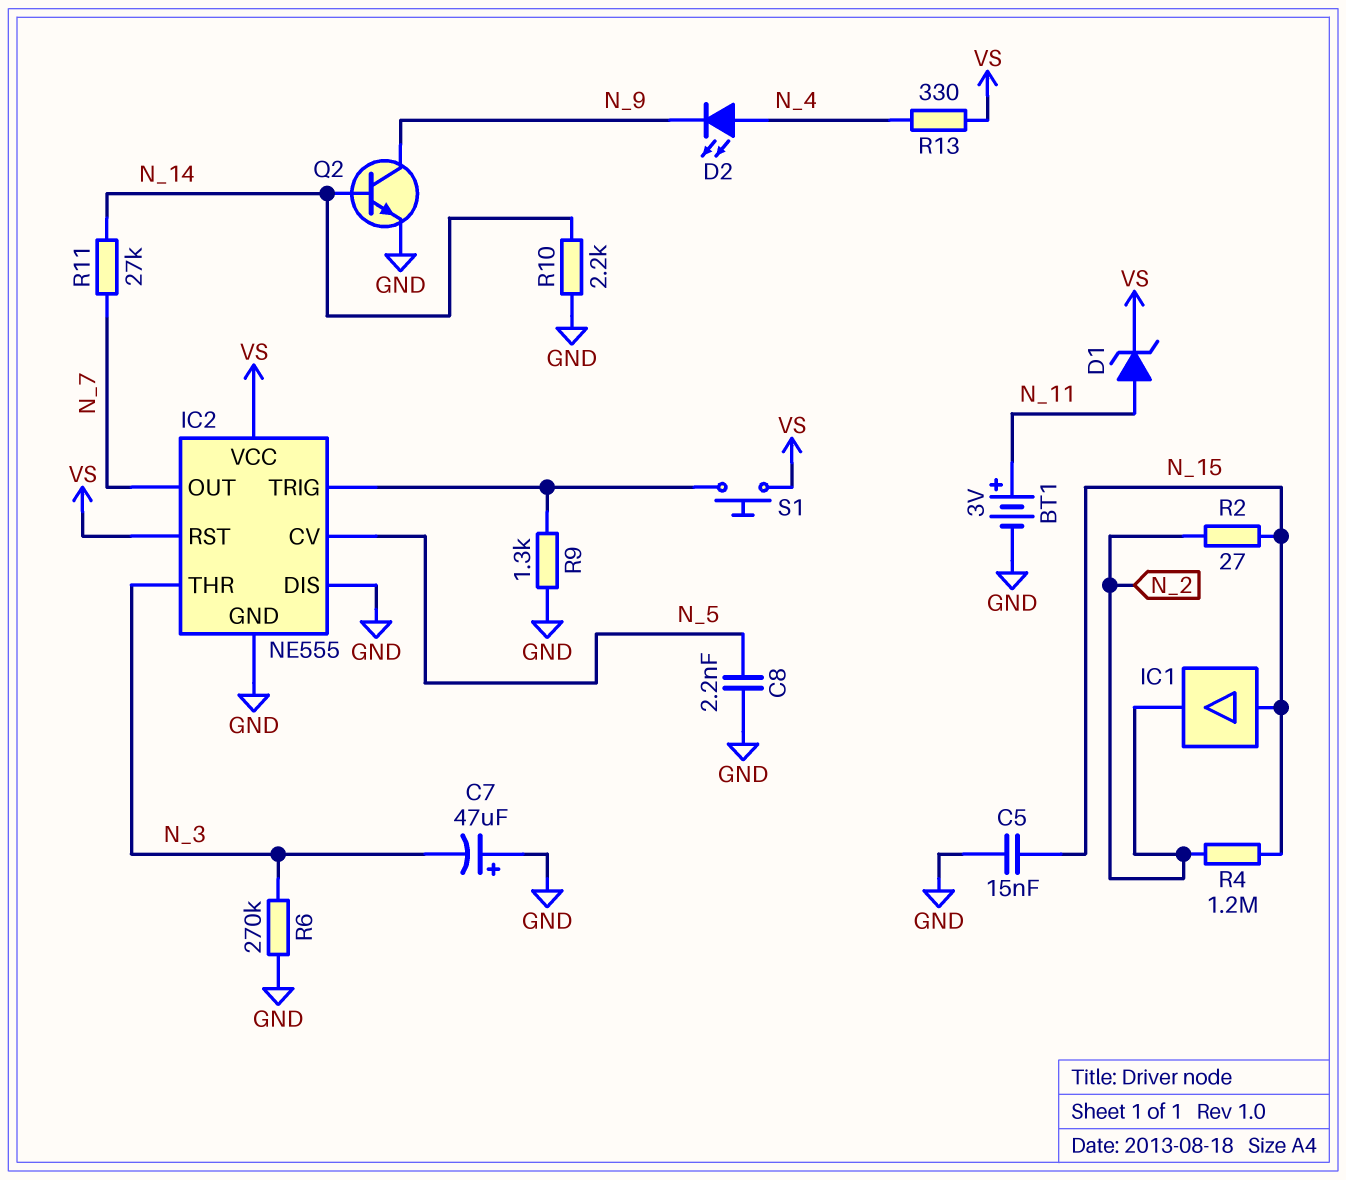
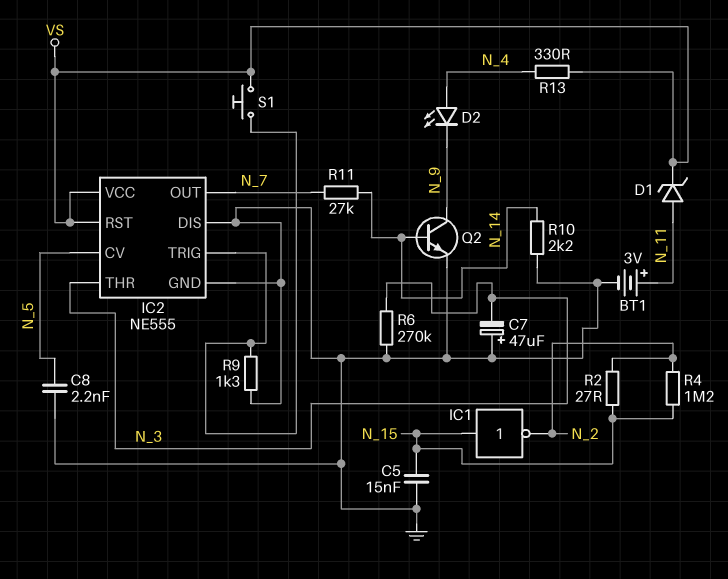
IC1: buffer (in N_15, out N_2) -> NOT (in N_15, out N_2)

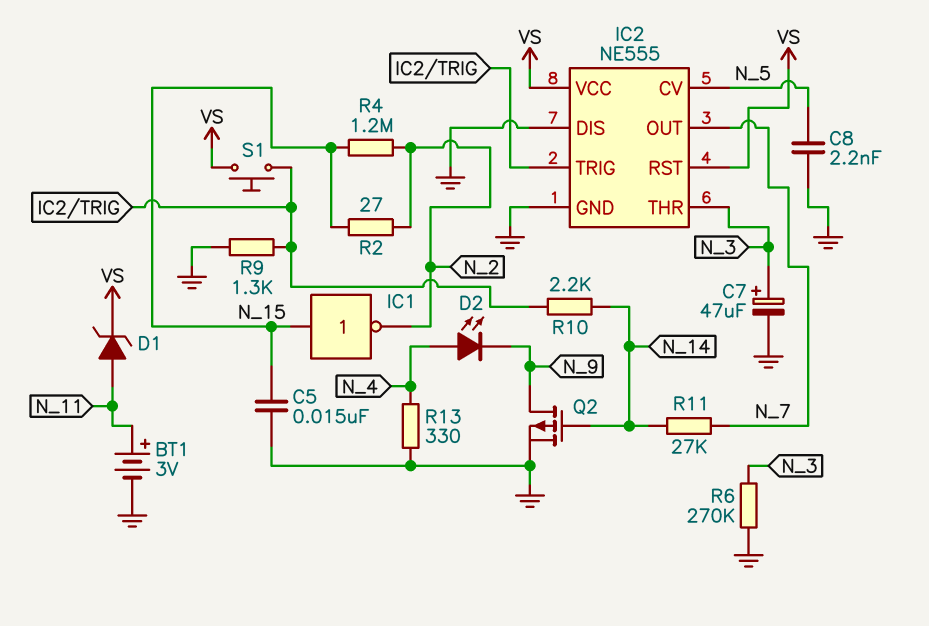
C7: 47uF (plus GND, minus N_3) -> 47uF (plus N_3, minus GND)
Q2: NPN (B N_14, C N_9, E GND) -> PMOS (G N_14, D N_9, S GND)
R10: 2.2k (GND, N_14) -> 2.2k (IC2/TRIG, N_14)
R13: 330 (N_4, VS) -> 330 (GND, N_4)

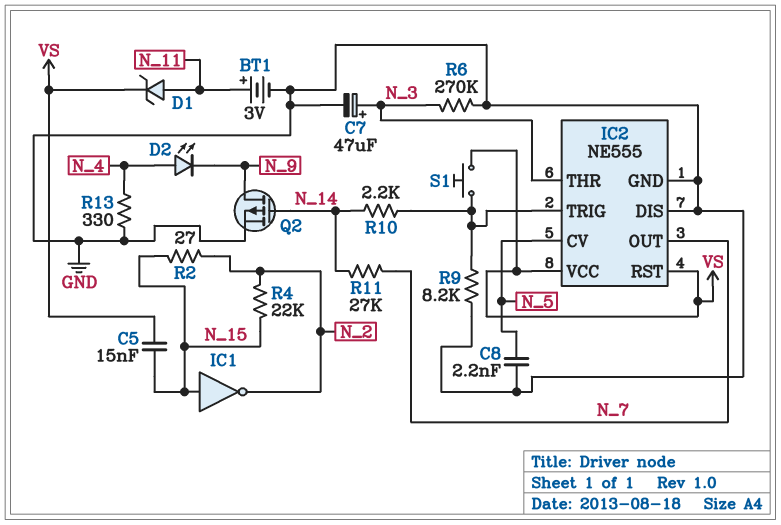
C5: 15nF (GND, N_15) -> 15nF (N_15, VS)
R4: 1.2M (N_2, N_15) -> 22k (N_2, N_15)
R9: 1.3k (GND, IC2/TRIG) -> 8.2k (GND, IC2/TRIG)

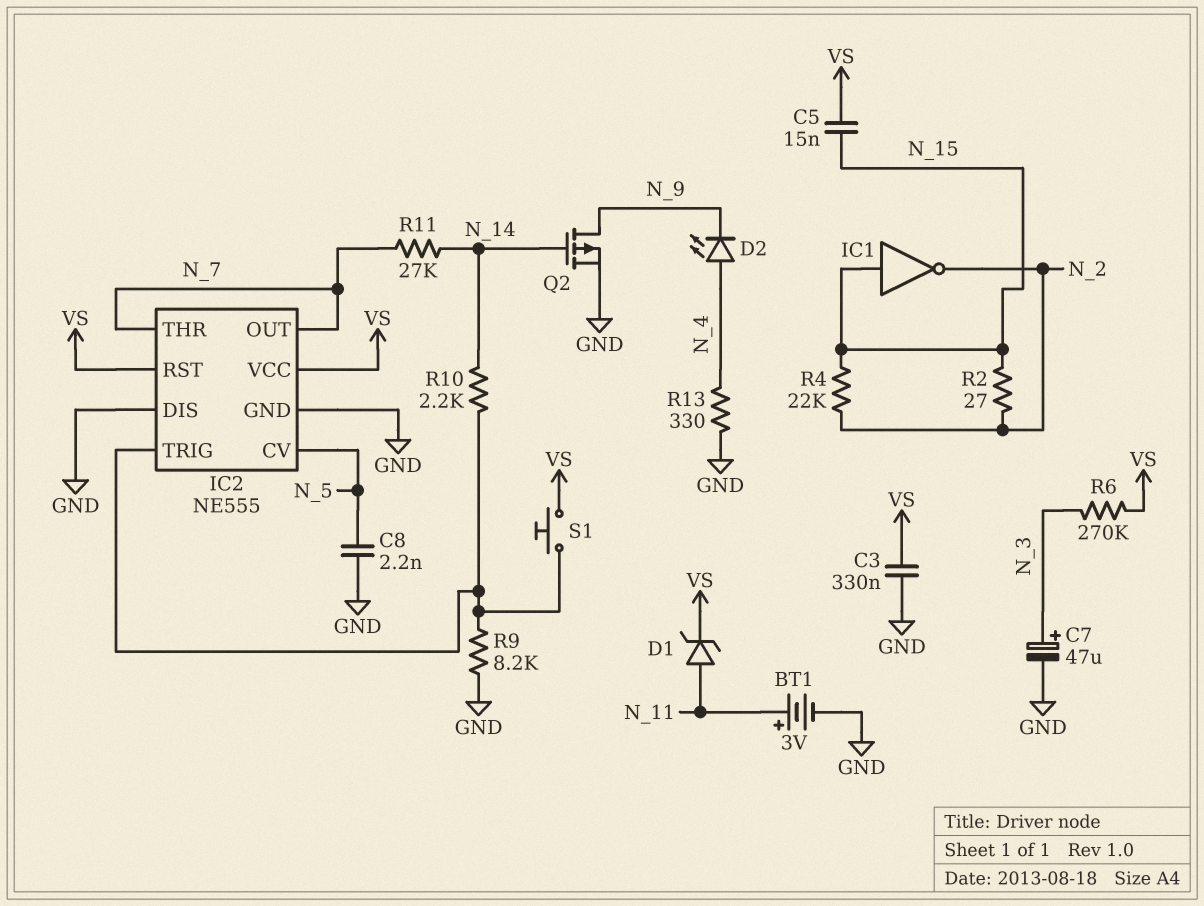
C3: none -> 330nF (GND, VS)
IC2 pin THR: N_3 -> N_7
R6: 270k (GND, N_3) -> 270k (N_3, VS)

